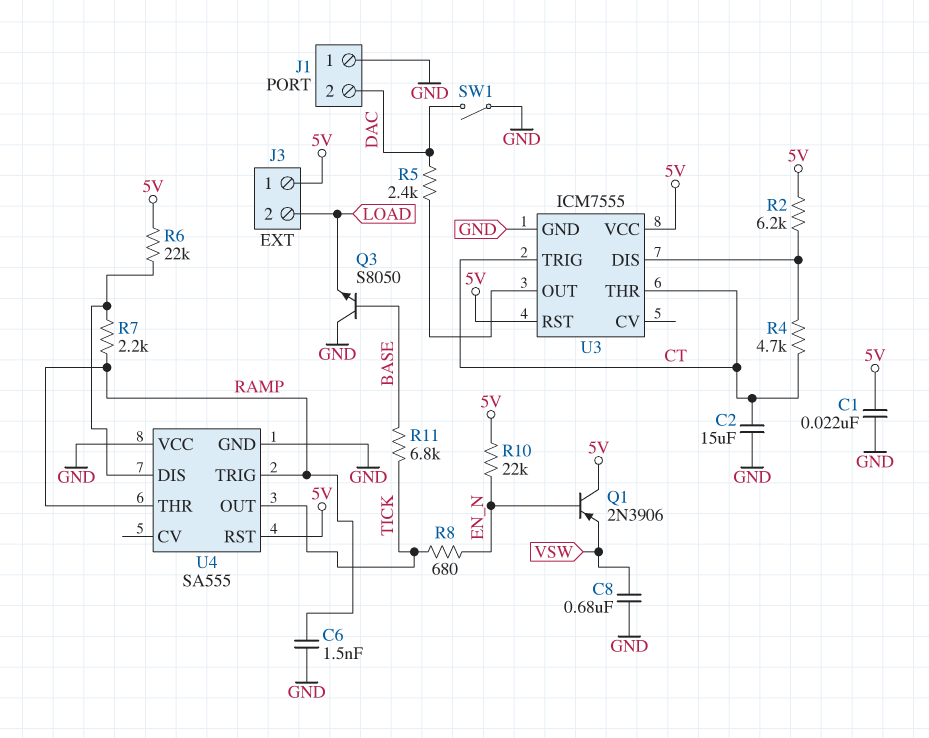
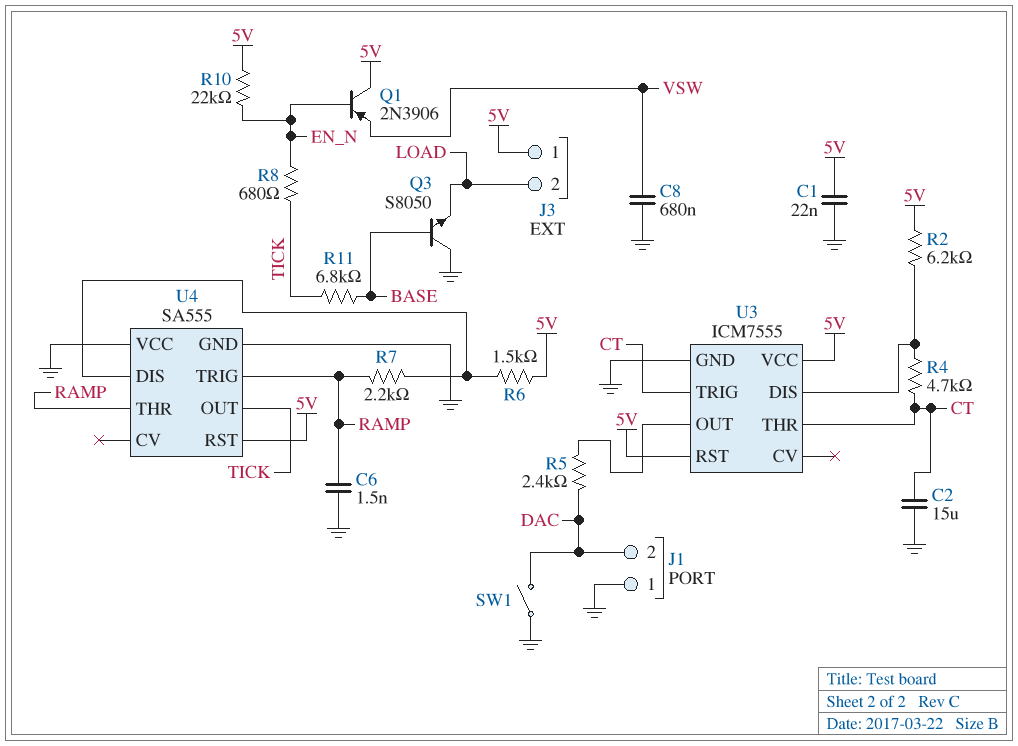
R6: 22k (5V, U4/DIS) -> 1.5k (5V, U4/DIS)

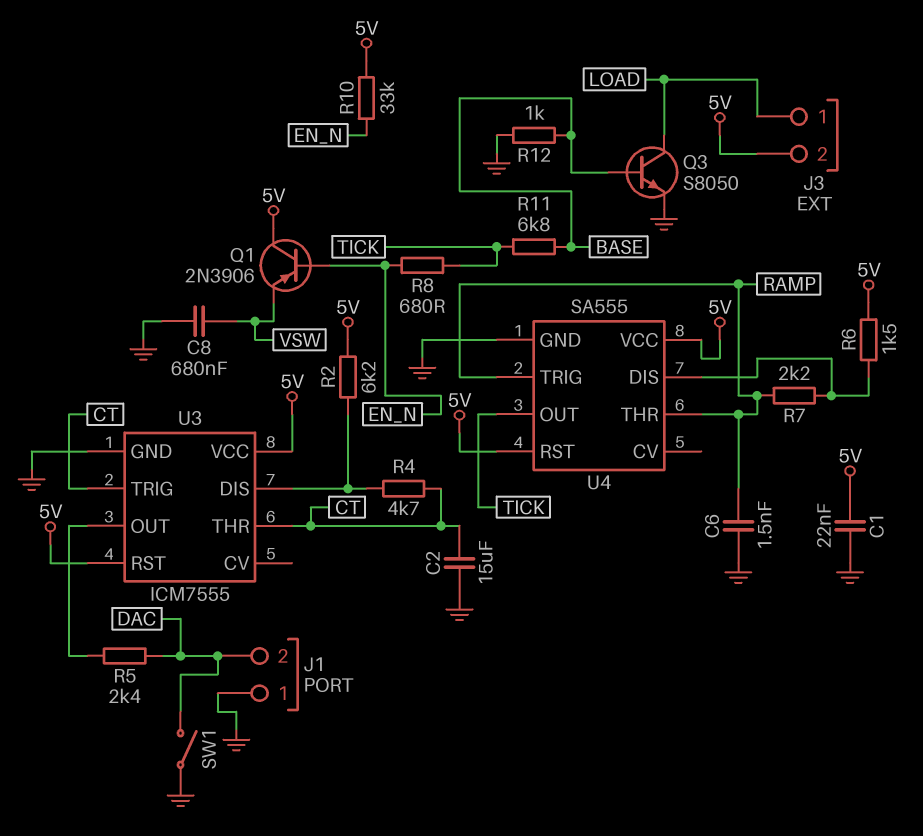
J3 pin 1: 5V -> LOAD
J3 pin 2: LOAD -> 5V
Q3: NPN S8050 (B BASE, C GND, E LOAD) -> NPN S8050 (B BASE, C LOAD, E GND)
R10: 22k (5V, EN_N) -> 33k (5V, EN_N)
R12: none -> 1k (BASE, GND)
U4 pin VCC: GND -> 5V

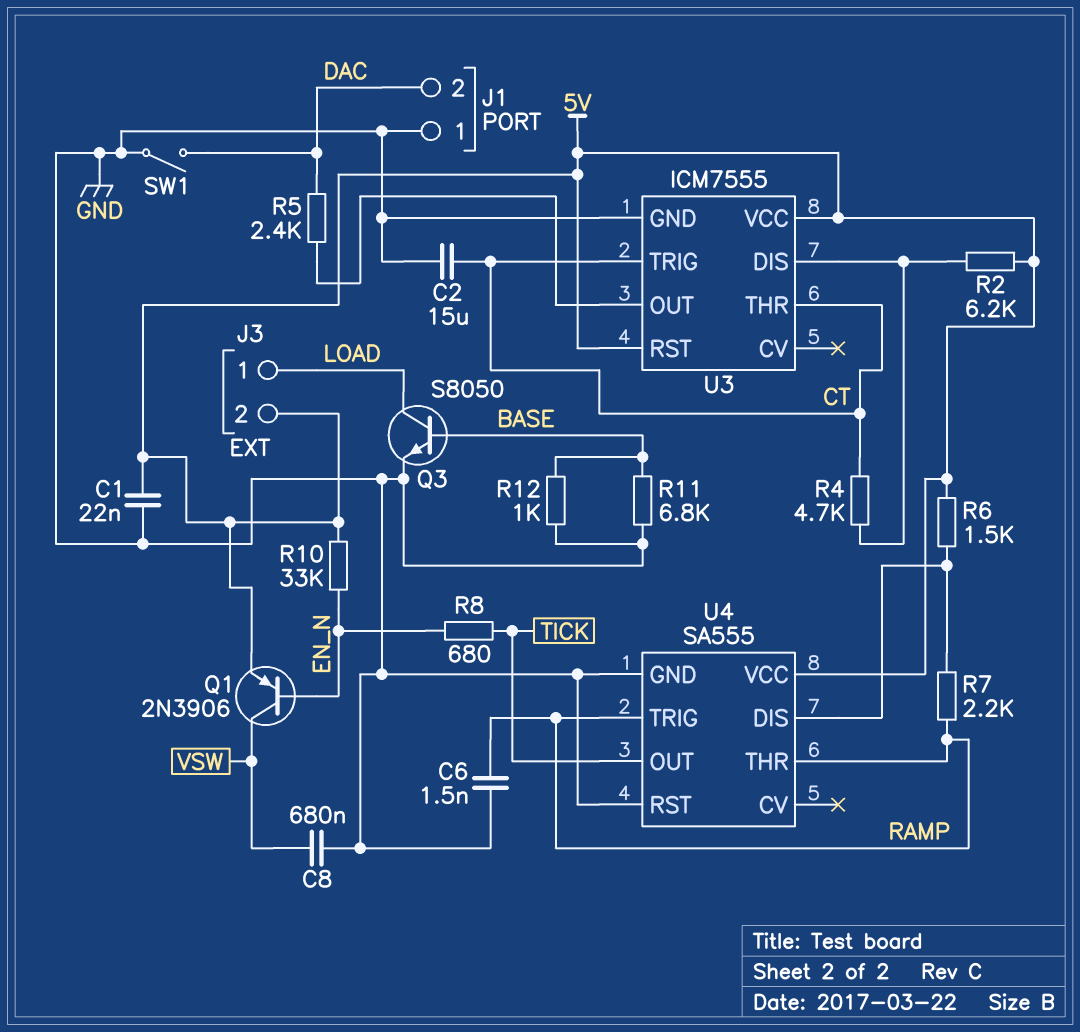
Q1: PNP 2N3906 (B EN_N, C 5V, E VSW) -> PNP 2N3906 (B EN_N, C VSW, E 5V)
R11: 6.8k (BASE, TICK) -> 6.8k (BASE, GND)
U4 pin RST: 5V -> GND

